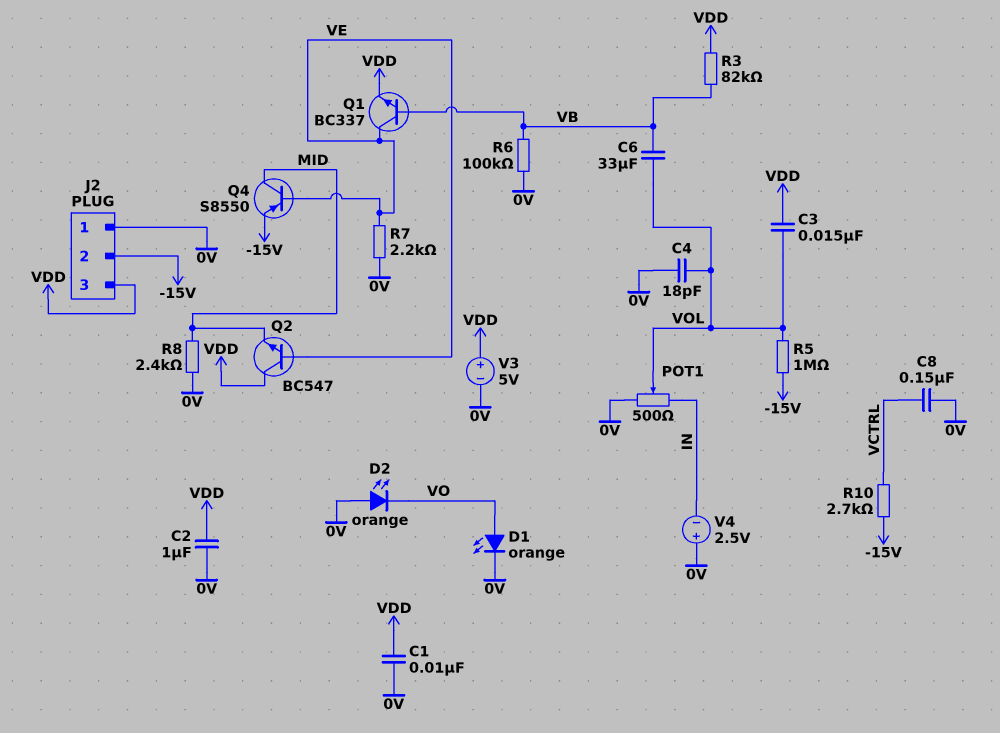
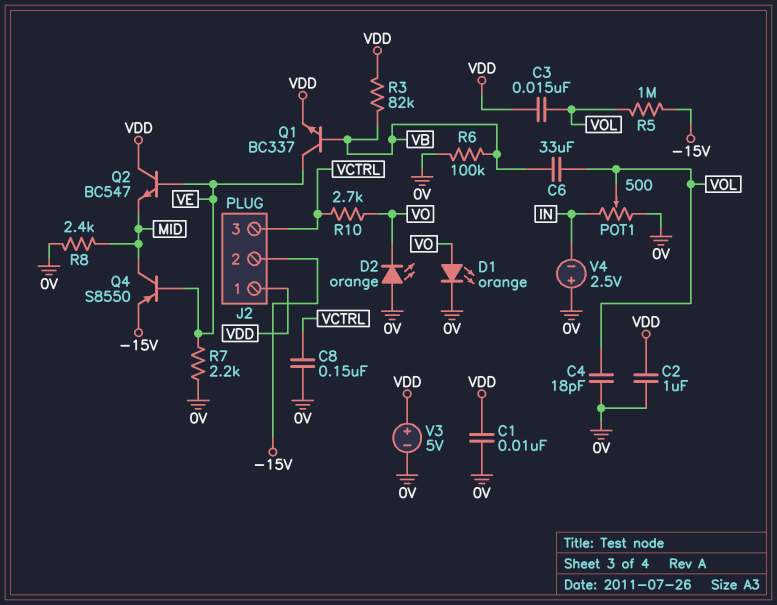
J2 pin 1: 0V -> VDD
J2 pin 3: VDD -> VCTRL
R10: 2.7k (-15V, VCTRL) -> 2.7k (VCTRL, VO)

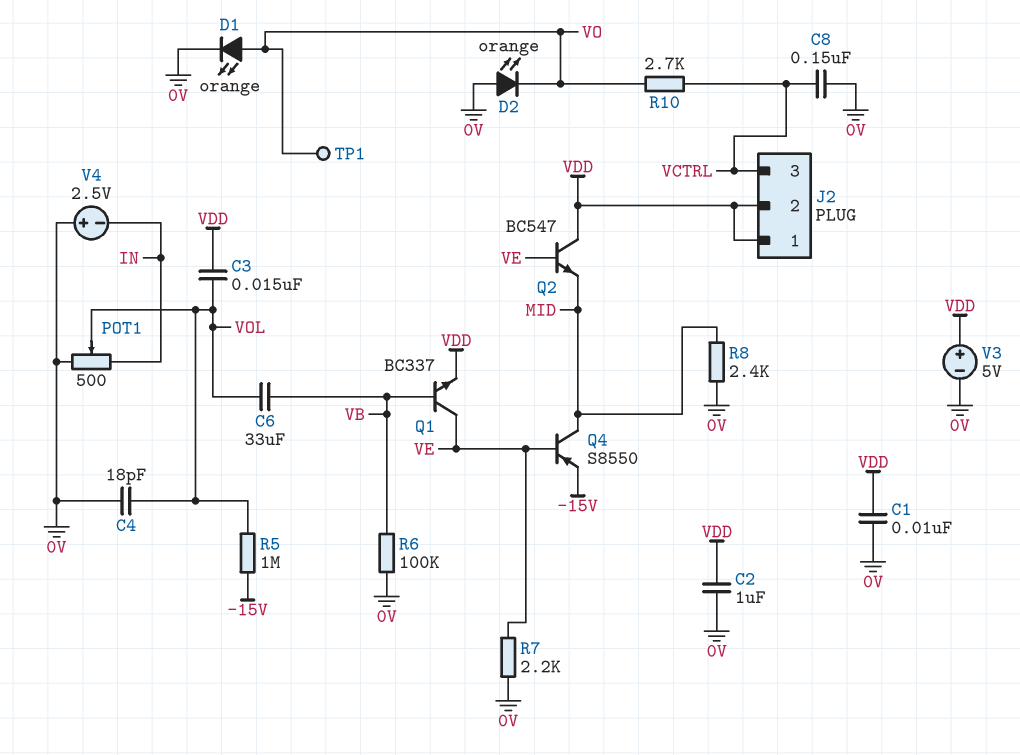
J2 pin 2: -15V -> VDD
R3: 82k (VB, VDD) -> none
TP1: none -> test point (VO)

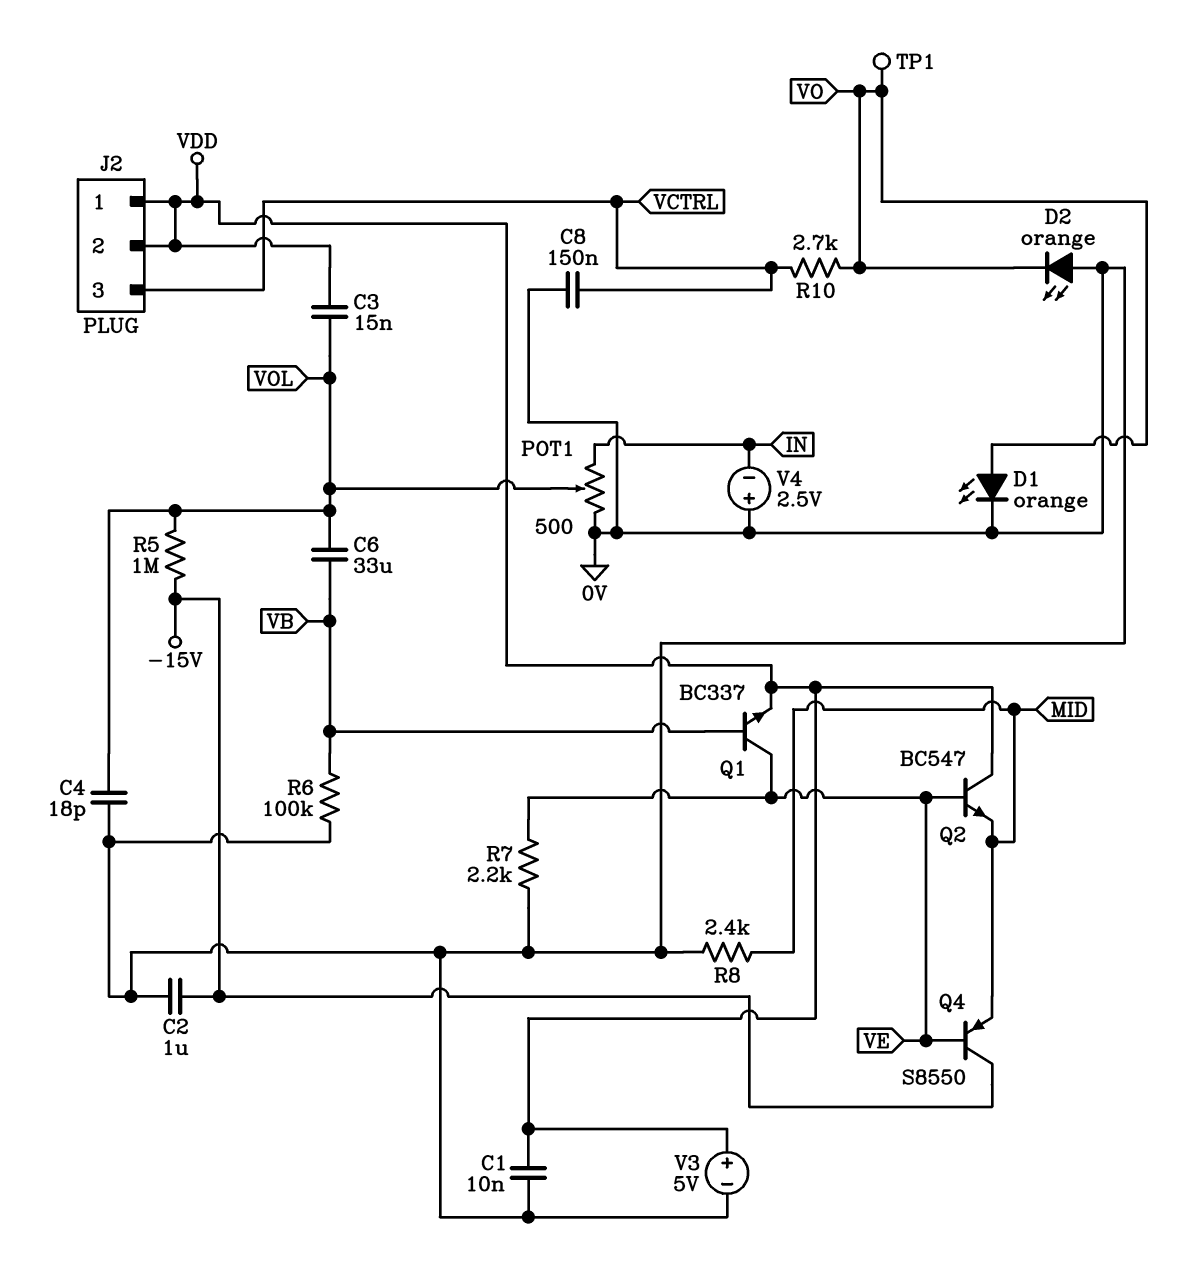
C2: 1uF (0V, VDD) -> 1uF (-15V, 0V)
Q4: PNP S8550 (B VE, C MID, E -15V) -> PNP S8550 (B VE, C -15V, E MID)

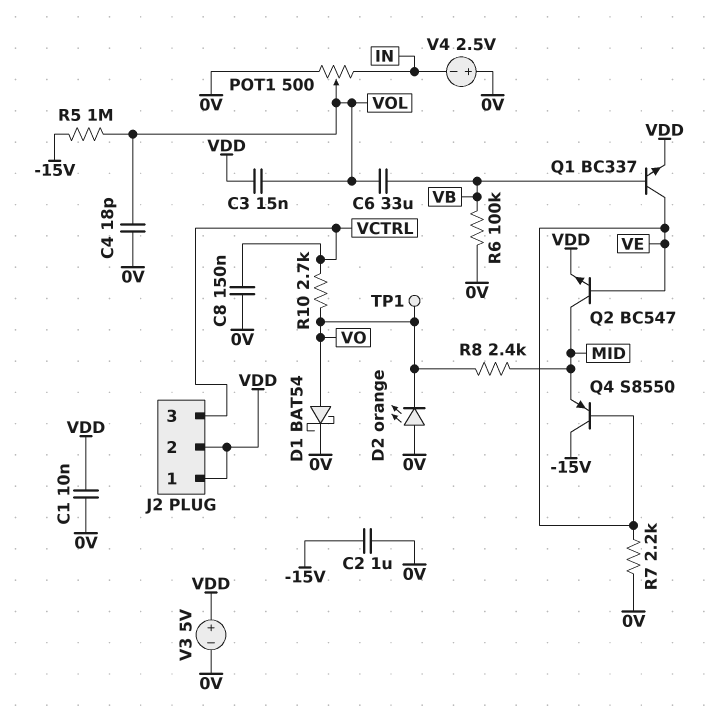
D1: LED orange (A VO, K 0V) -> schottky BAT54 (A VO, K 0V)
Q2: NPN BC547 (B VE, C VDD, E MID) -> NPN BC547 (B VE, C MID, E VDD)
R8: 2.4k (0V, MID) -> 2.4k (MID, VO)

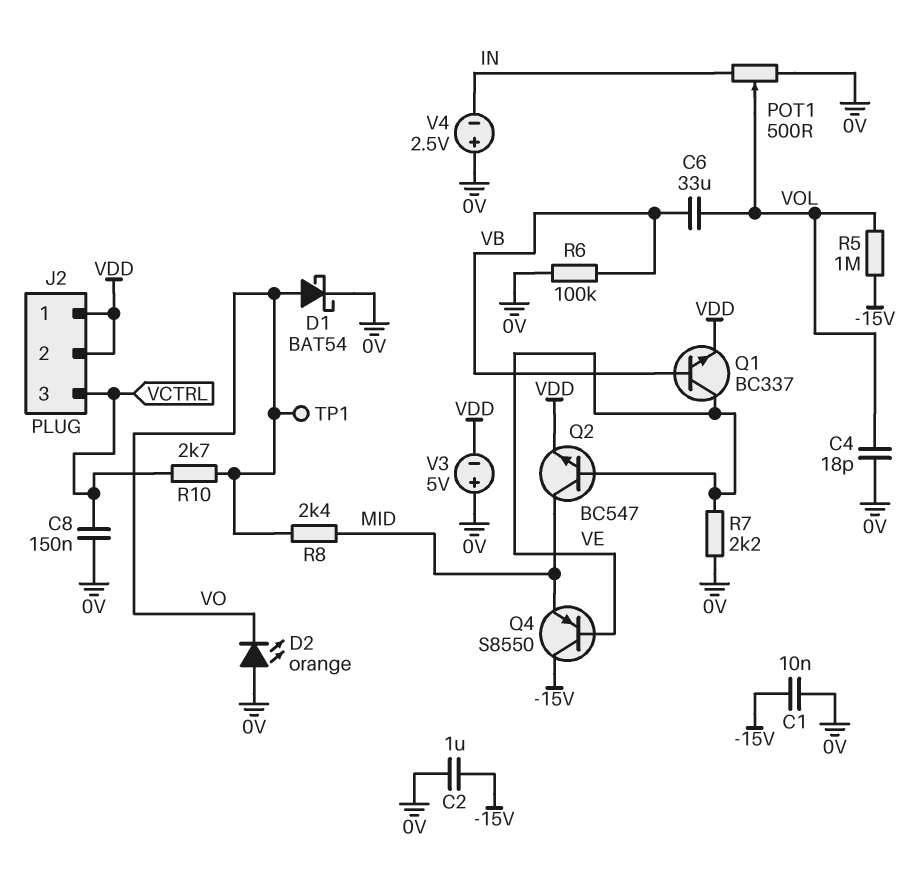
C1: 10nF (0V, VDD) -> 10nF (-15V, 0V)
C3: 15nF (VDD, VOL) -> none
V3: 5V (plus VDD, minus 0V) -> 5V (plus 0V, minus VDD)

